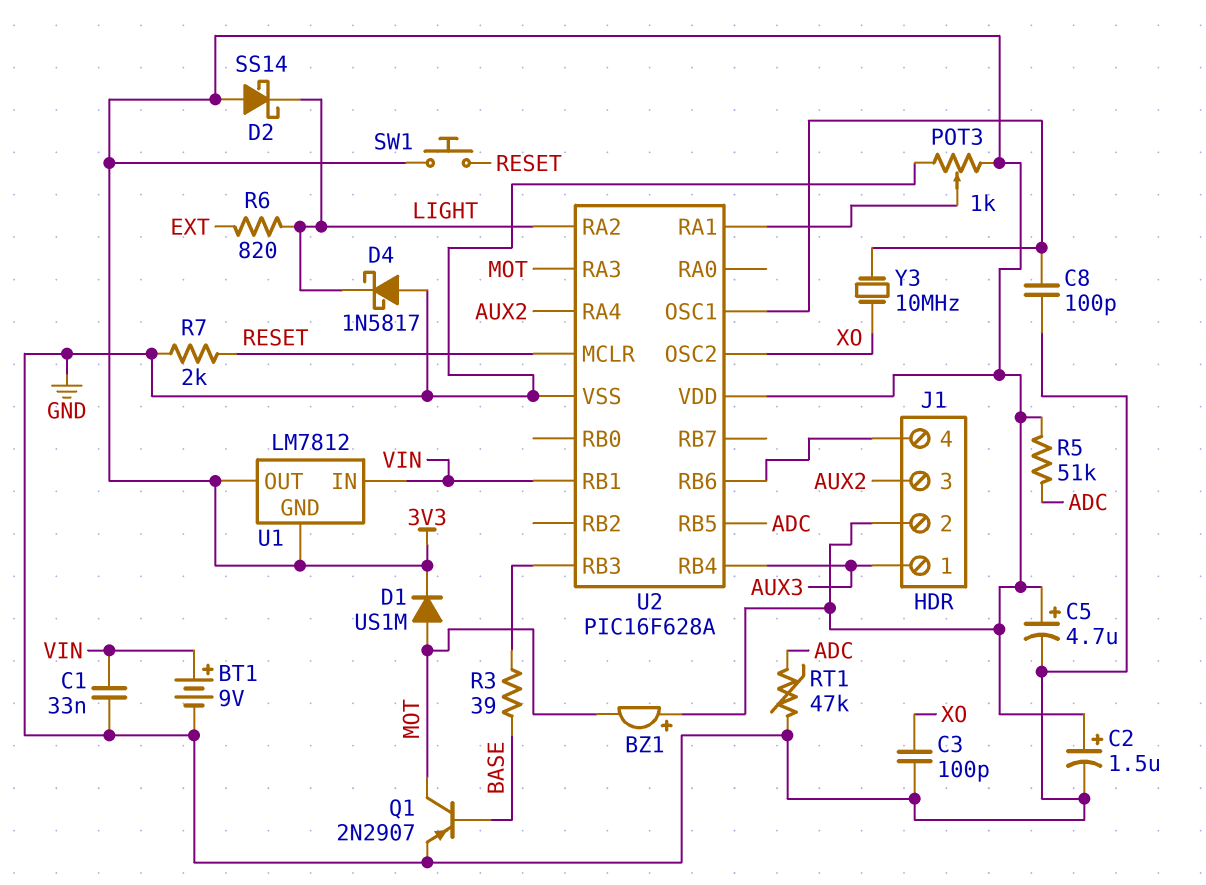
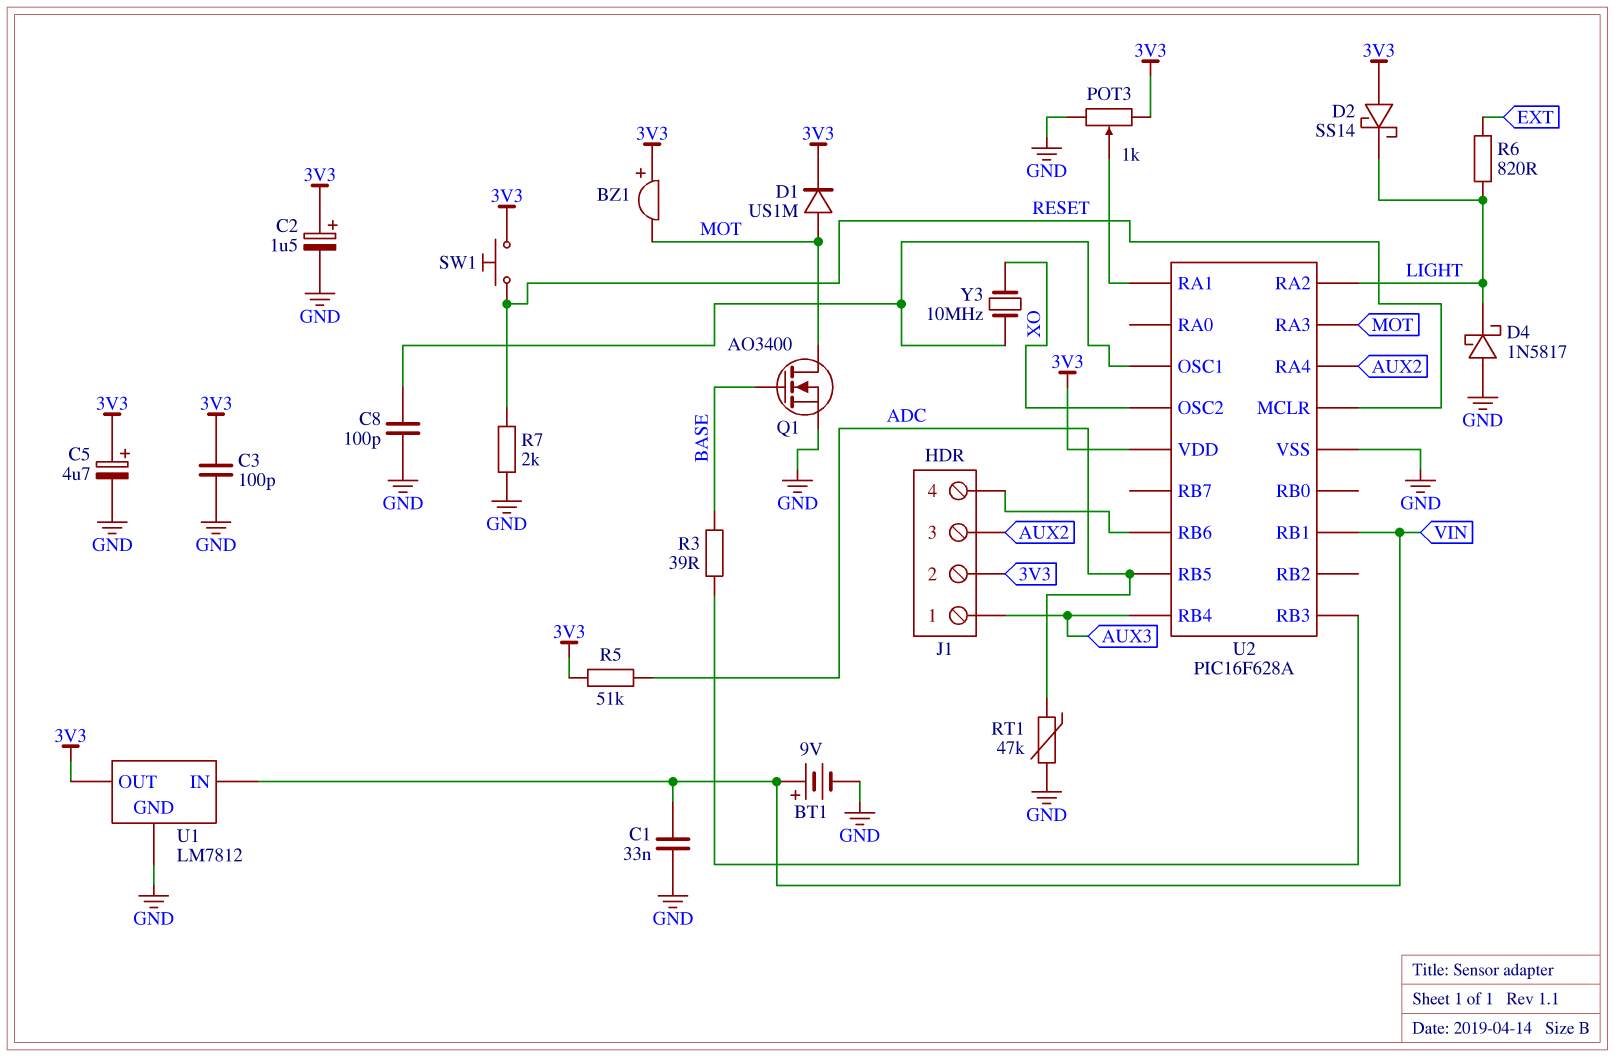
C3: 100pF (GND, XO) -> 100pF (3V3, GND)
Q1: PNP 2N2907 (B BASE, C MOT, E GND) -> NMOS AO3400 (G BASE, D MOT, S GND)
U1 pin GND: 3V3 -> GND

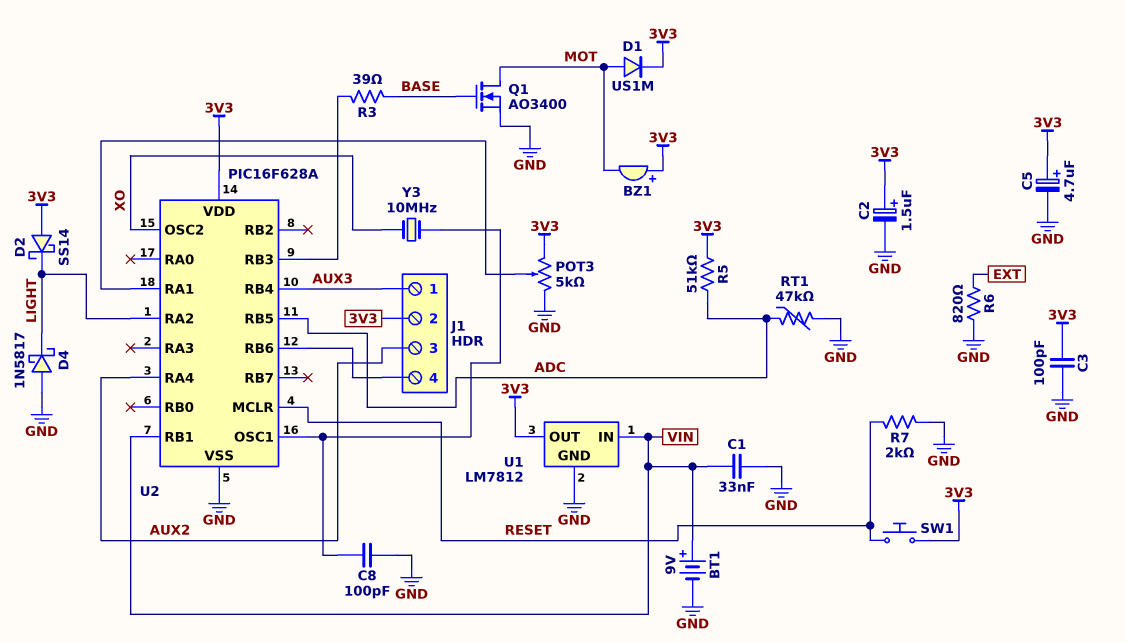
POT3: 1k (3V3, GND, wiper U2/RA1) -> 5k (3V3, GND, wiper U2/RA1)
R6: 820 (EXT, LIGHT) -> 820 (EXT, GND)
U2 pin RA3: MOT -> none

